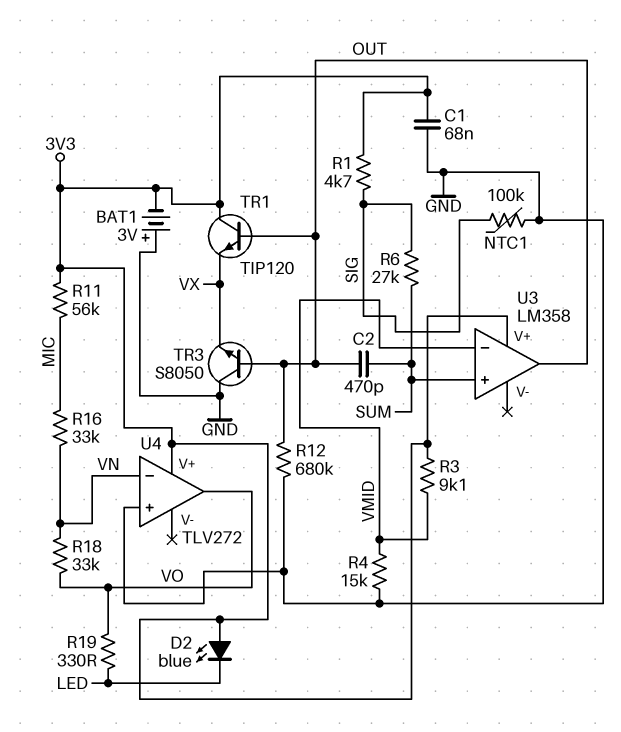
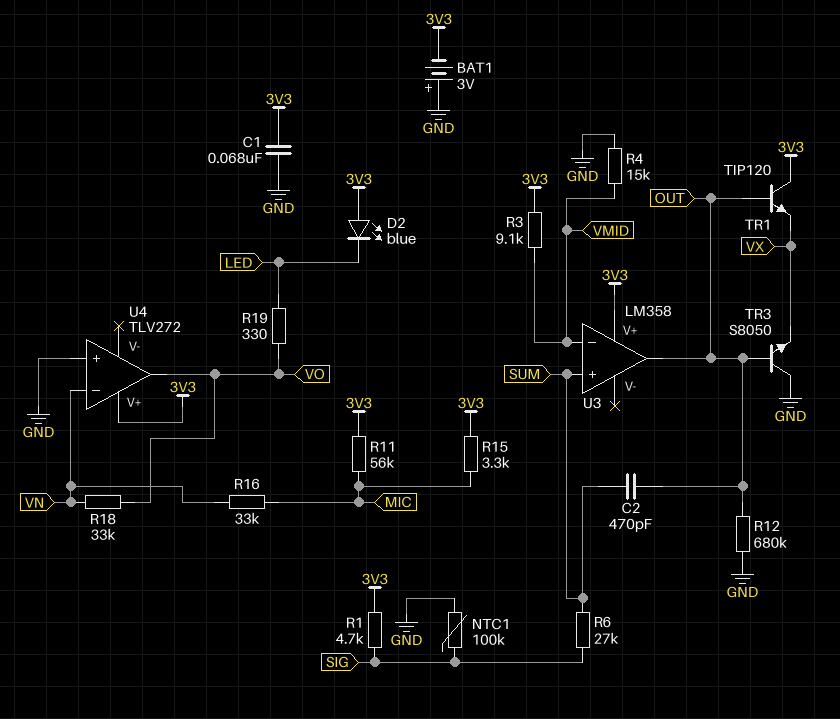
R15: none -> 3.3k (3V3, MIC)

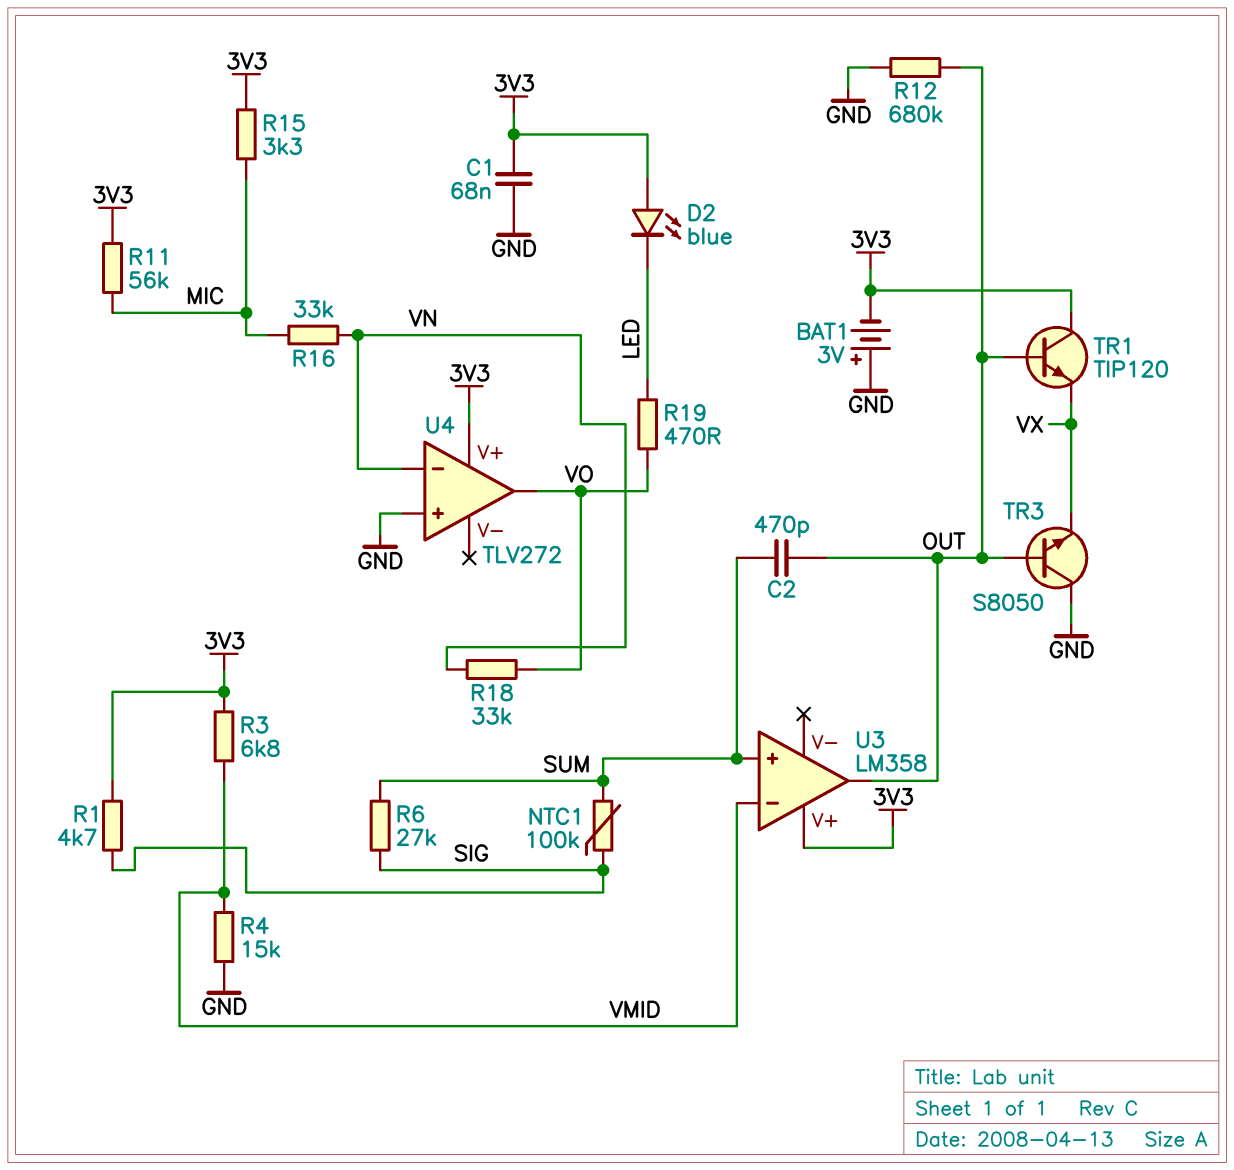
NTC1: 100k (GND, SIG) -> 100k (SIG, SUM)
R3: 9.1k (3V3, VMID) -> 6.8k (3V3, VMID)
R19: 330 (LED, VO) -> 470 (LED, VO)

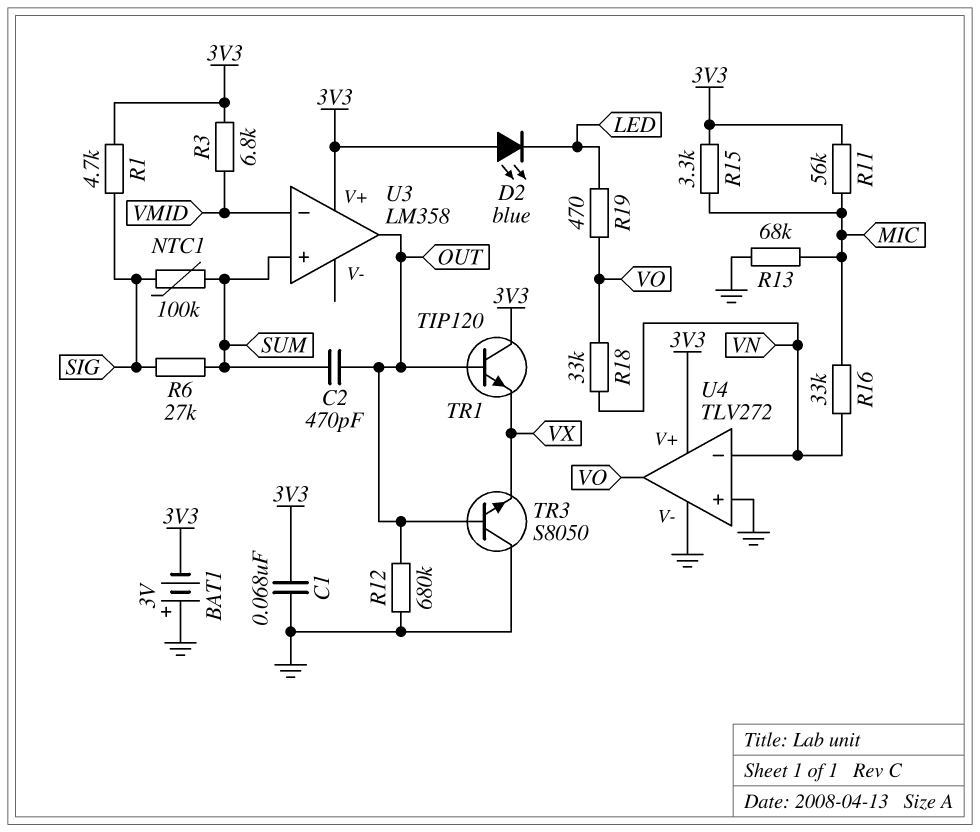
R4: 15k (GND, VMID) -> none
R13: none -> 68k (GND, MIC)
U4 pin V-: none -> GND

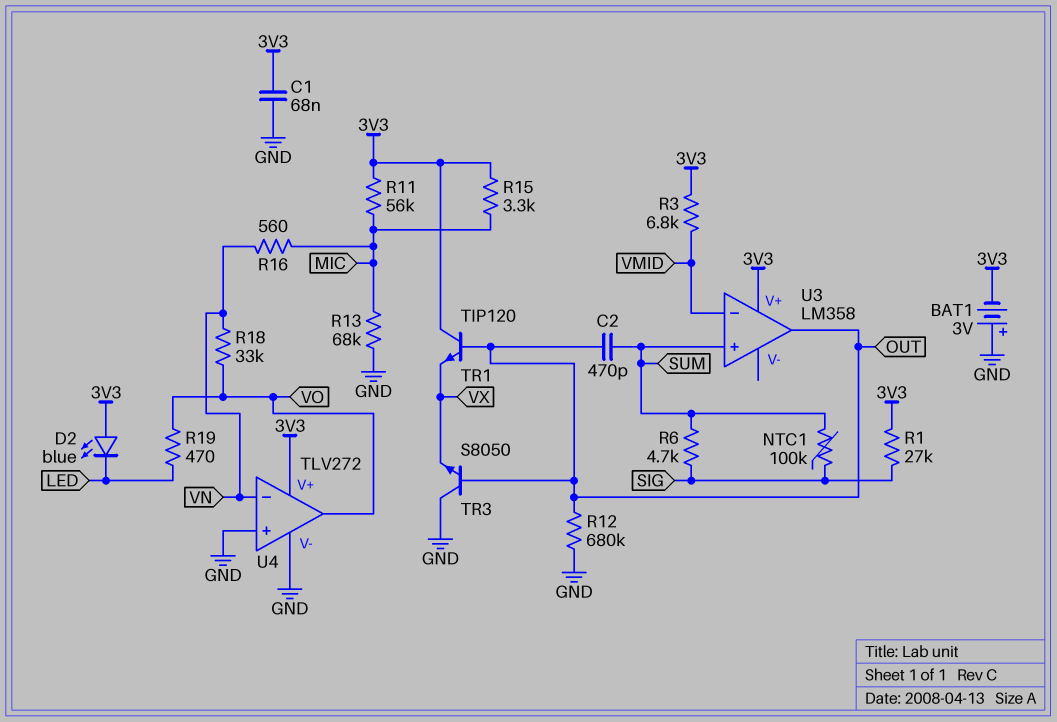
R1: 4.7k (3V3, SIG) -> 27k (3V3, SIG)
R6: 27k (SIG, SUM) -> 4.7k (SIG, SUM)
R16: 33k (MIC, VN) -> 560 (MIC, VN)

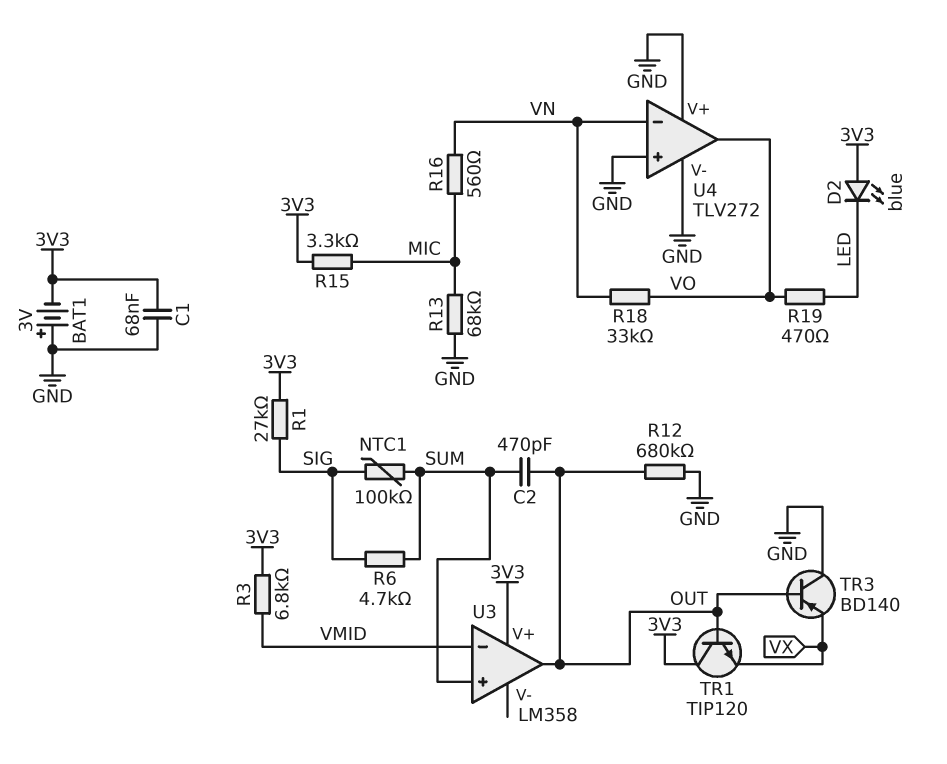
R11: 56k (3V3, MIC) -> none
TR3: NPN S8050 (B OUT, C GND, E VX) -> PNP BD140 (B OUT, C GND, E VX)
U4 pin V+: 3V3 -> GND

